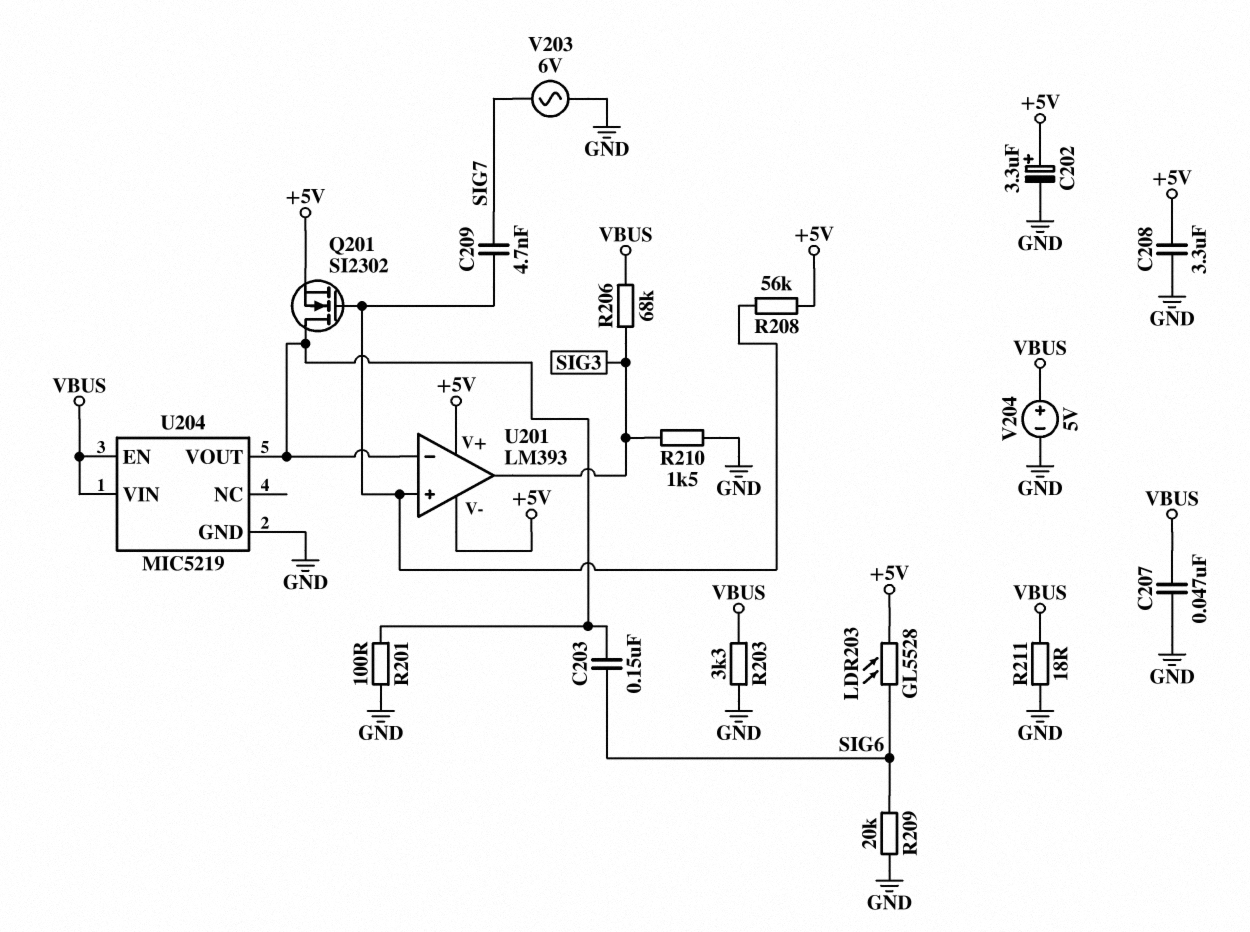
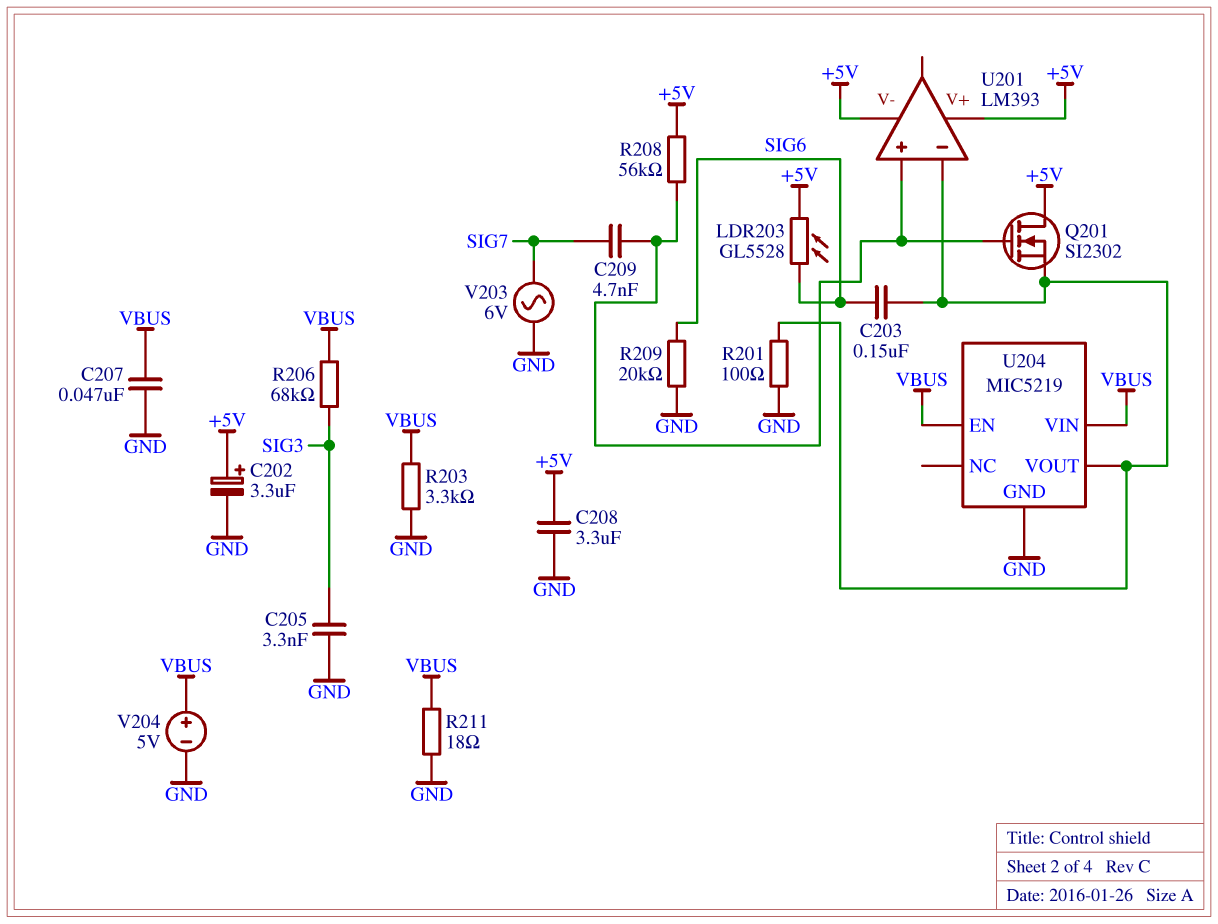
C205: none -> 3.3nF (GND, SIG3)
Q201: NMOS SI2302 (G U201/in+, D U201/in-, S +5V) -> NMOS SI2302 (G U201/in+, D +5V, S U201/in-)
R210: 1.5k (GND, SIG3) -> none
U201 pin out: SIG3 -> none

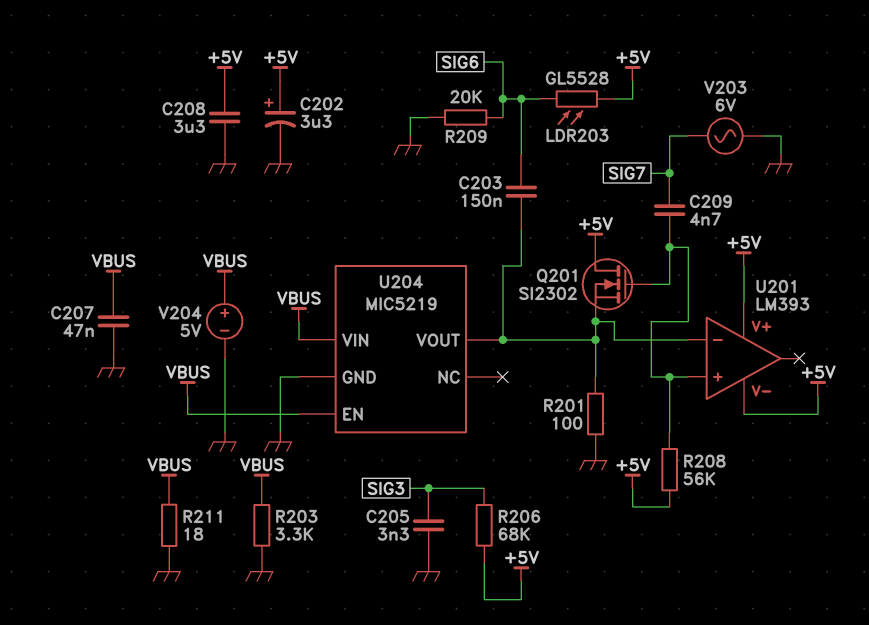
R206: 68k (SIG3, VBUS) -> 68k (+5V, SIG3)

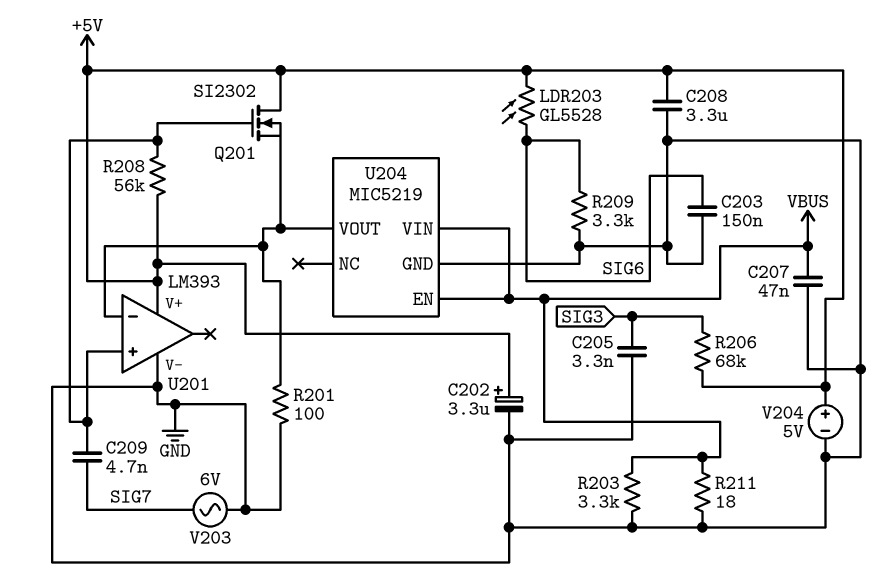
C203: 150nF (SIG6, U201/in-) -> 150nF (GND, SIG6)
R209: 20k (GND, SIG6) -> 3.3k (GND, SIG6)
U201 pin V-: +5V -> GND
V204: 5V (plus VBUS, minus GND) -> 5V (plus +5V, minus GND)

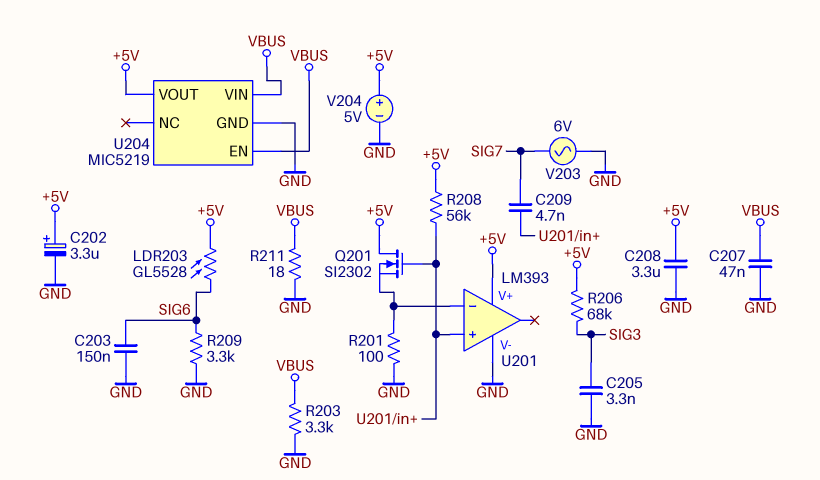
U204 pin VOUT: U201/in- -> +5V

